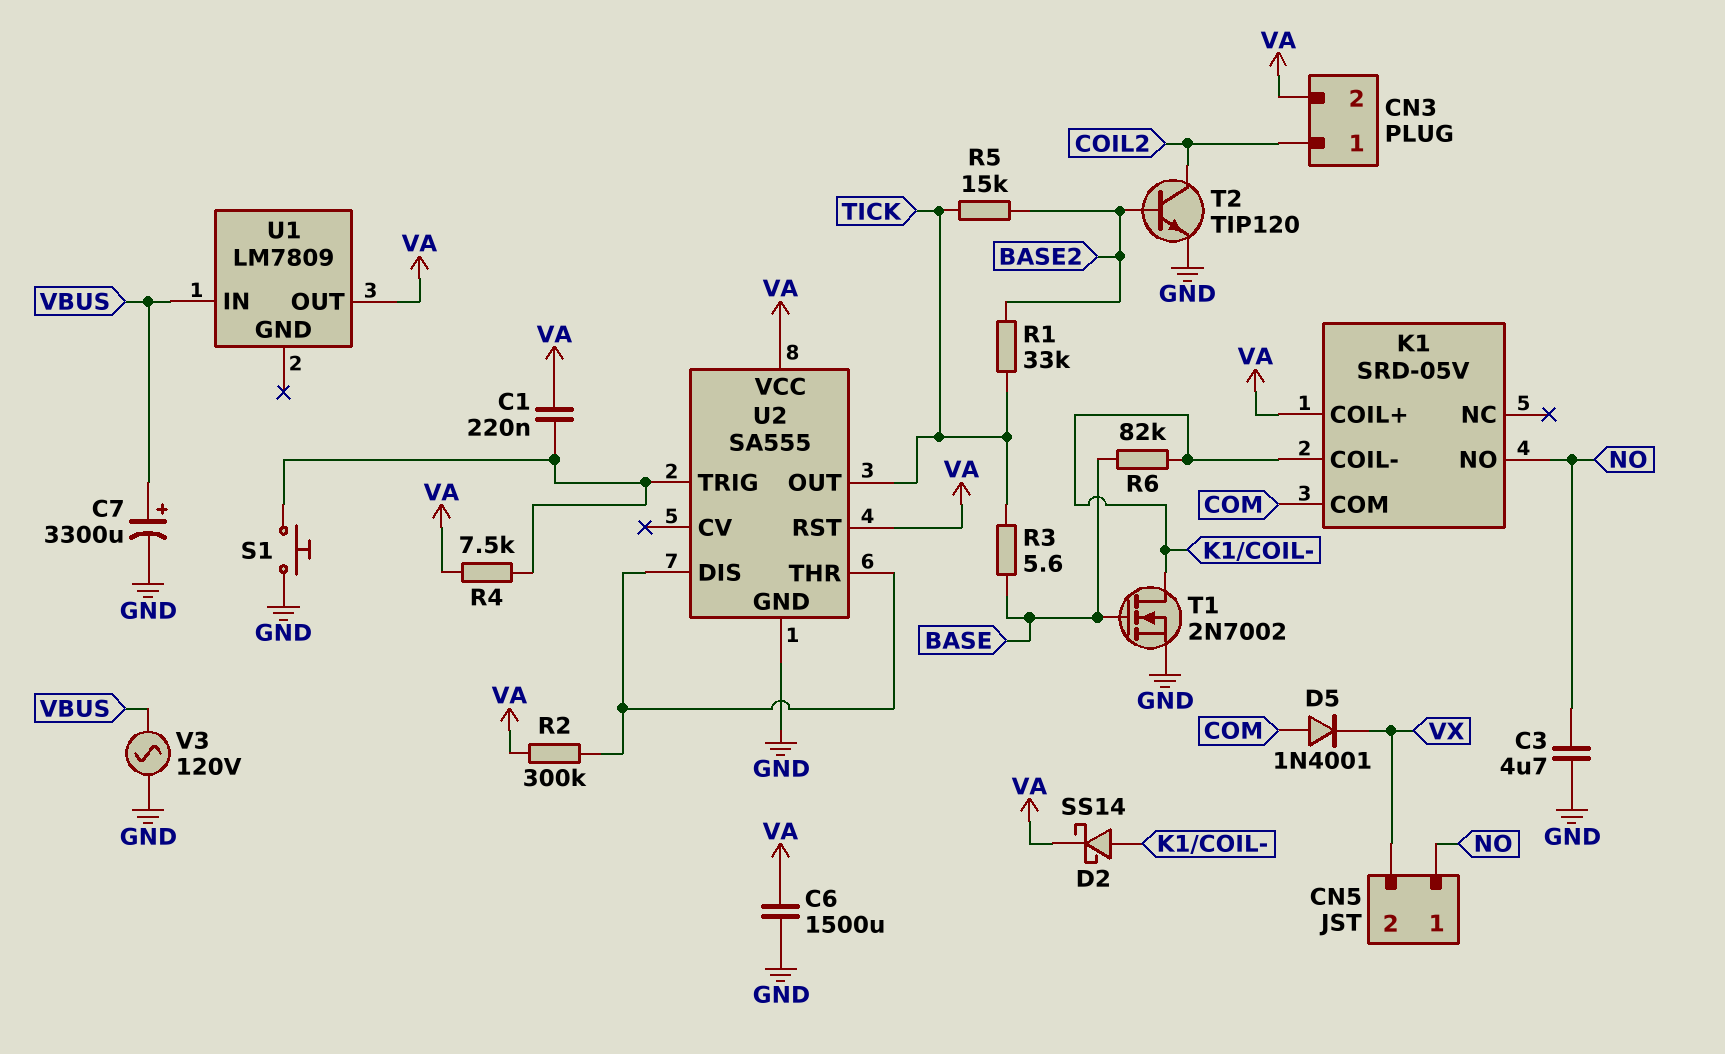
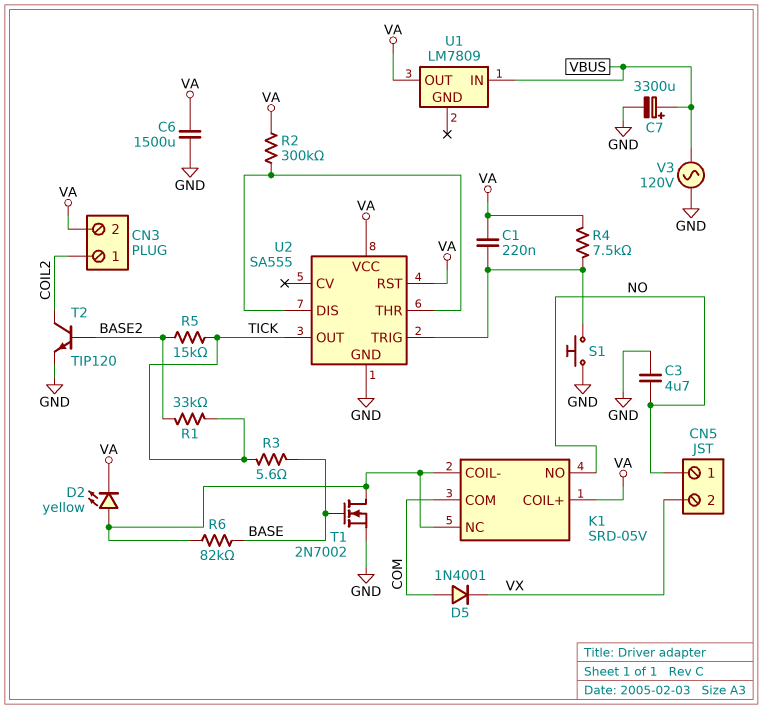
D2: schottky SS14 (A K1/COIL-, K VA) -> LED yellow (A K1/COIL-, K VA)
K1 pin NC: none -> K1/COIL-

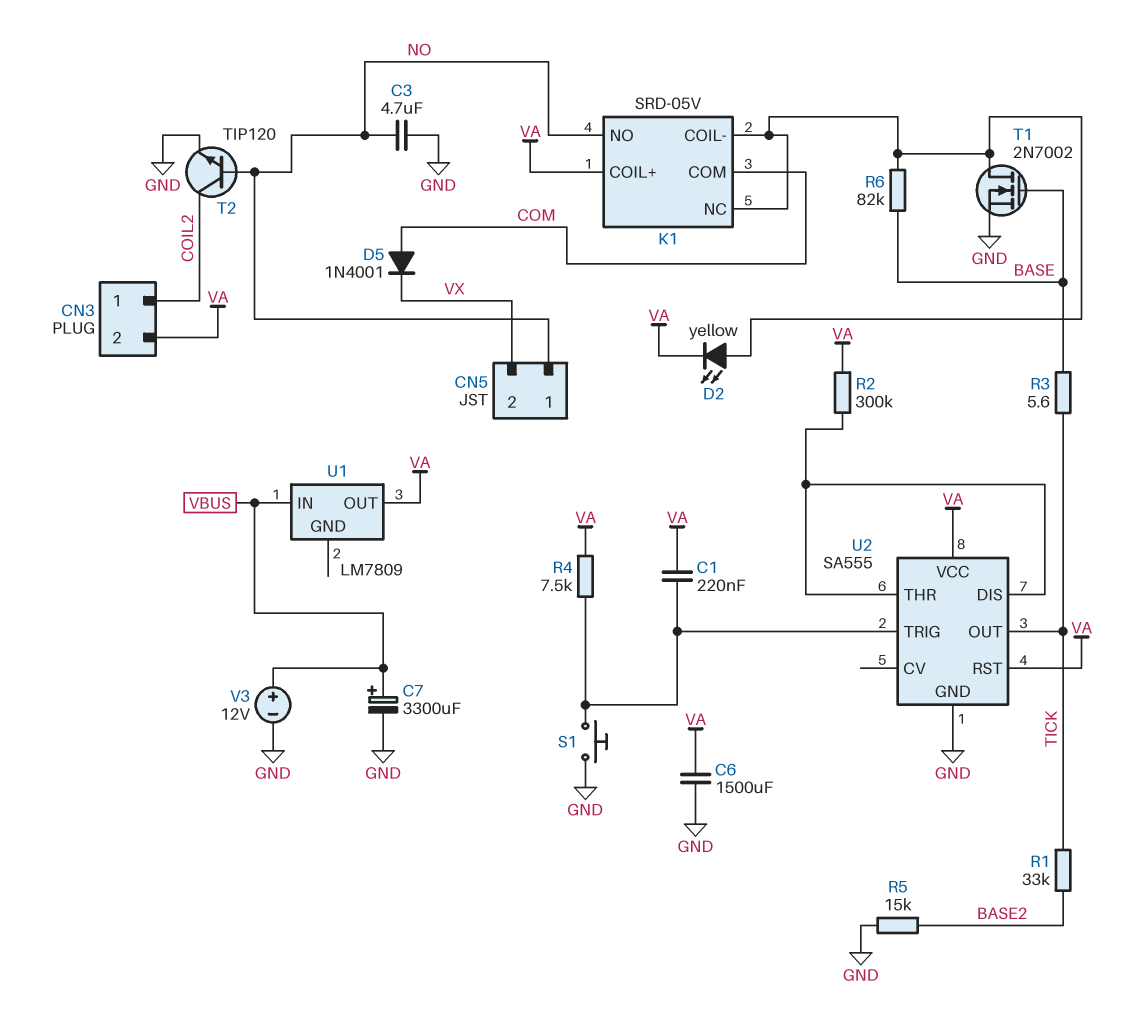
R5: 15k (BASE2, TICK) -> 15k (BASE2, GND)
T2: NPN TIP120 (B BASE2, C COIL2, E GND) -> NPN TIP120 (B NO, C COIL2, E GND)
V3: AC 120V (GND, VBUS) -> 12V (plus VBUS, minus GND)

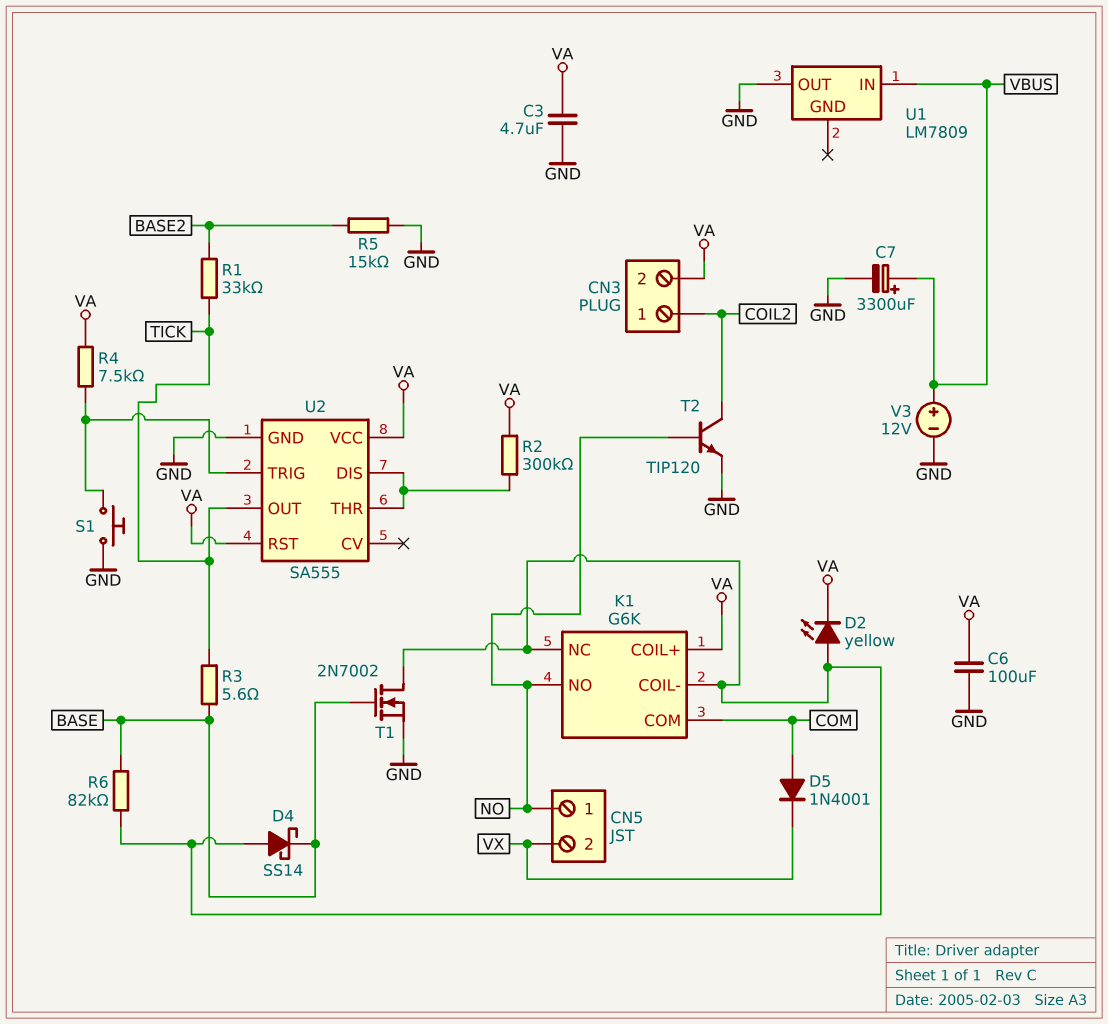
C1: 220nF (U2/TRIG, VA) -> none
C3: 4.7uF (GND, NO) -> 4.7uF (GND, VA)
C6: 1500uF (GND, VA) -> 100uF (GND, VA)
D4: none -> schottky SS14 (A K1/COIL-, K BASE)
K1: SRD-05V -> G6K
U1 pin OUT: VA -> GND

